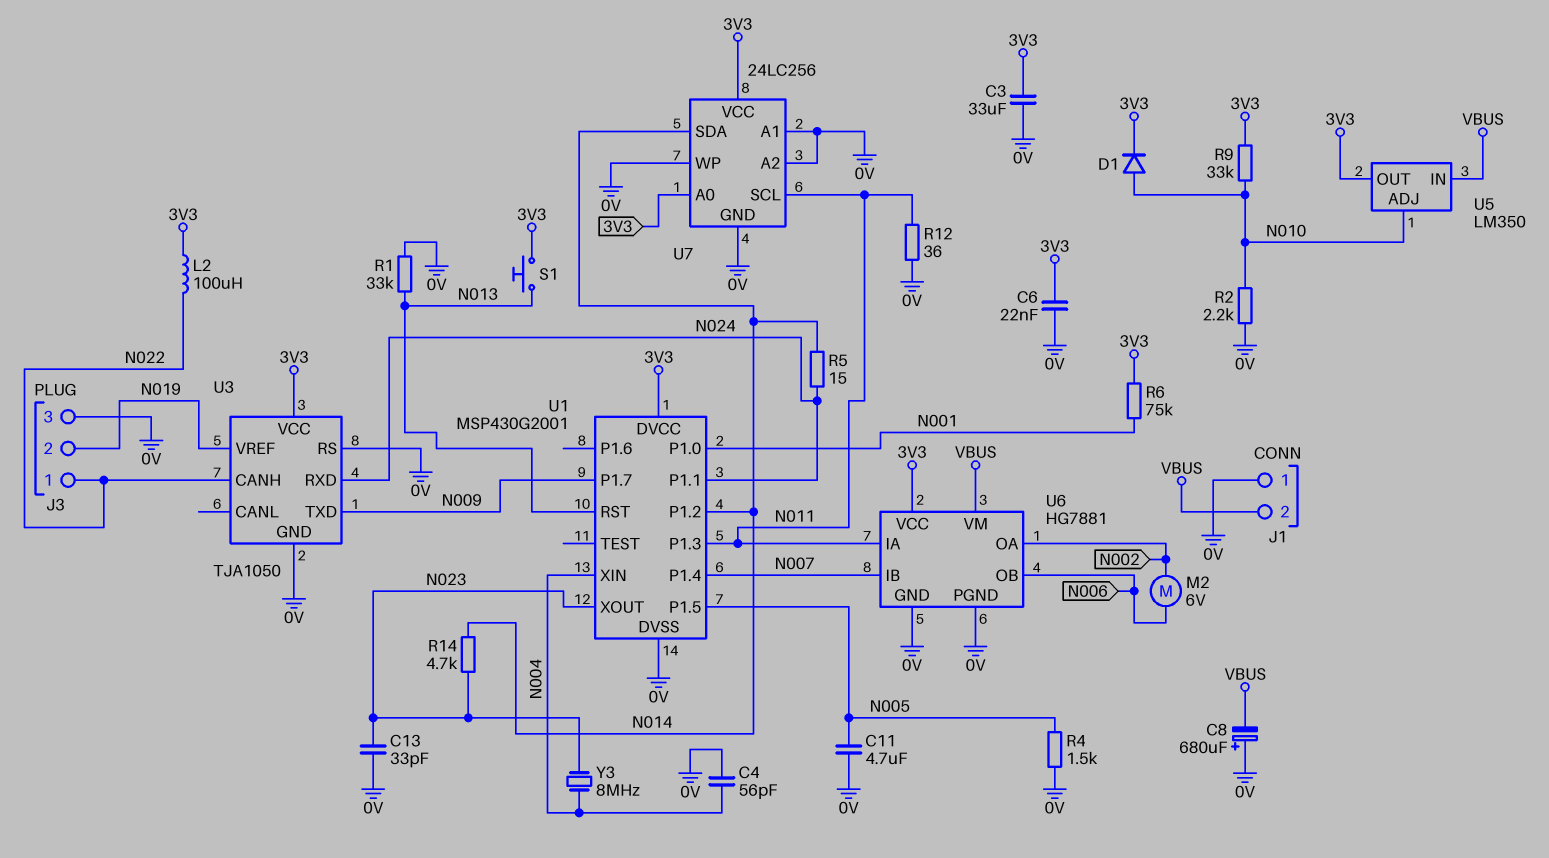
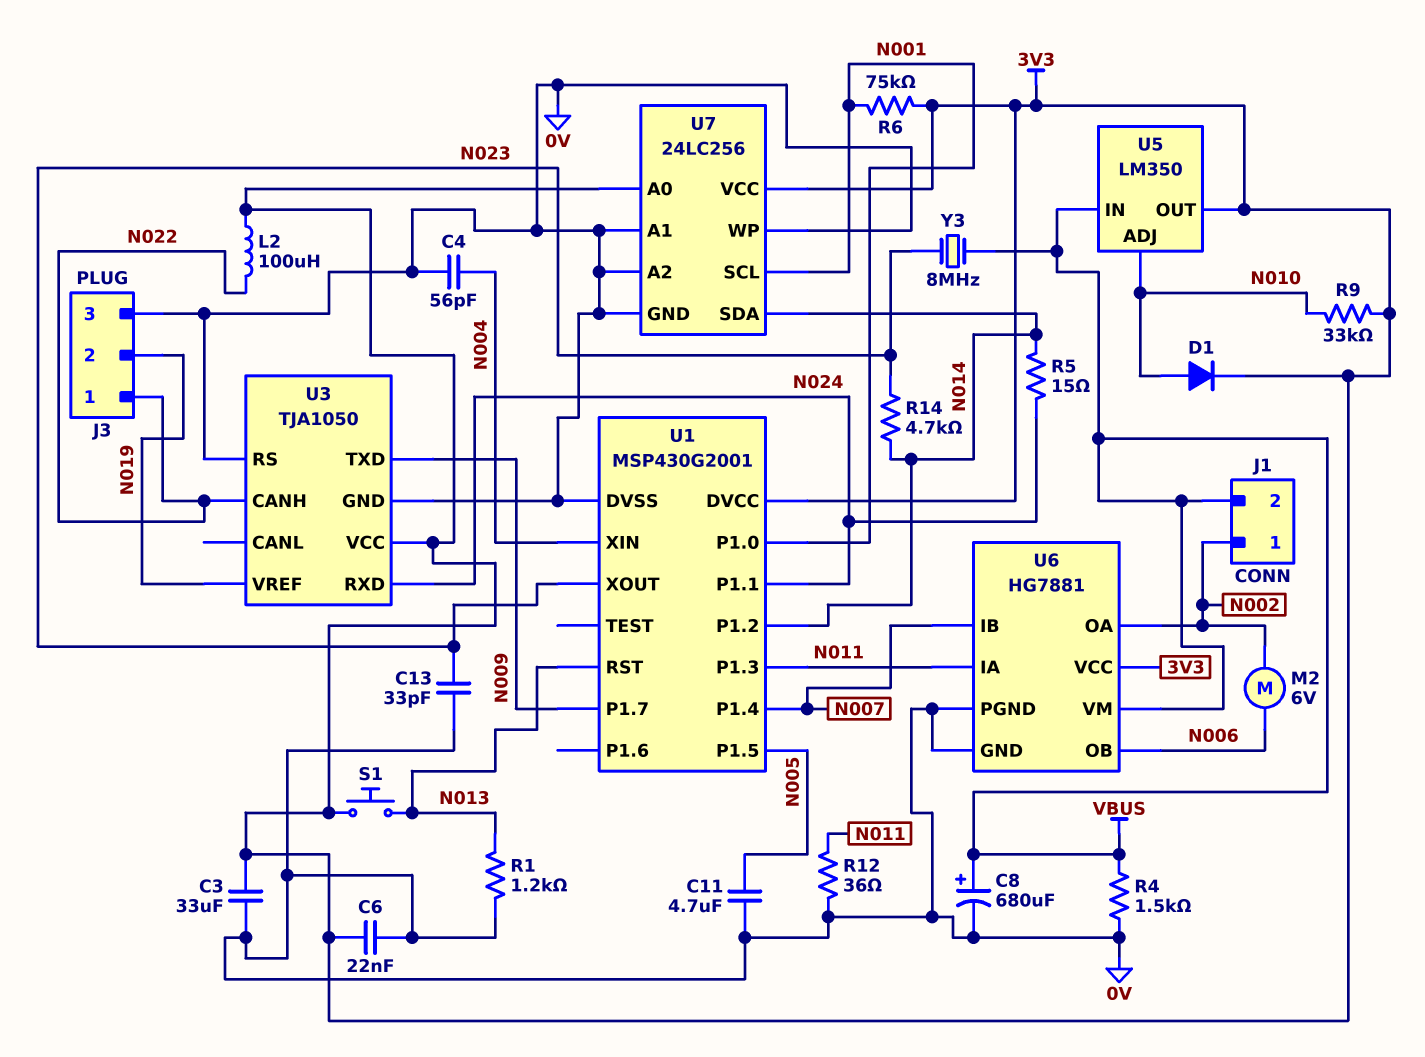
C8: 680uF (plus 0V, minus VBUS) -> 680uF (plus VBUS, minus 0V)
J1 pin 1: 0V -> N002
R1: 33k (0V, N013) -> 1.2k (0V, N013)
R2: 2.2k (0V, N010) -> none
R4: 1.5k (0V, N005) -> 1.5k (0V, VBUS)
U7 pin SCL: N011 -> N001
Y3: 8MHz (N004, N023) -> 8MHz (N023, VBUS)

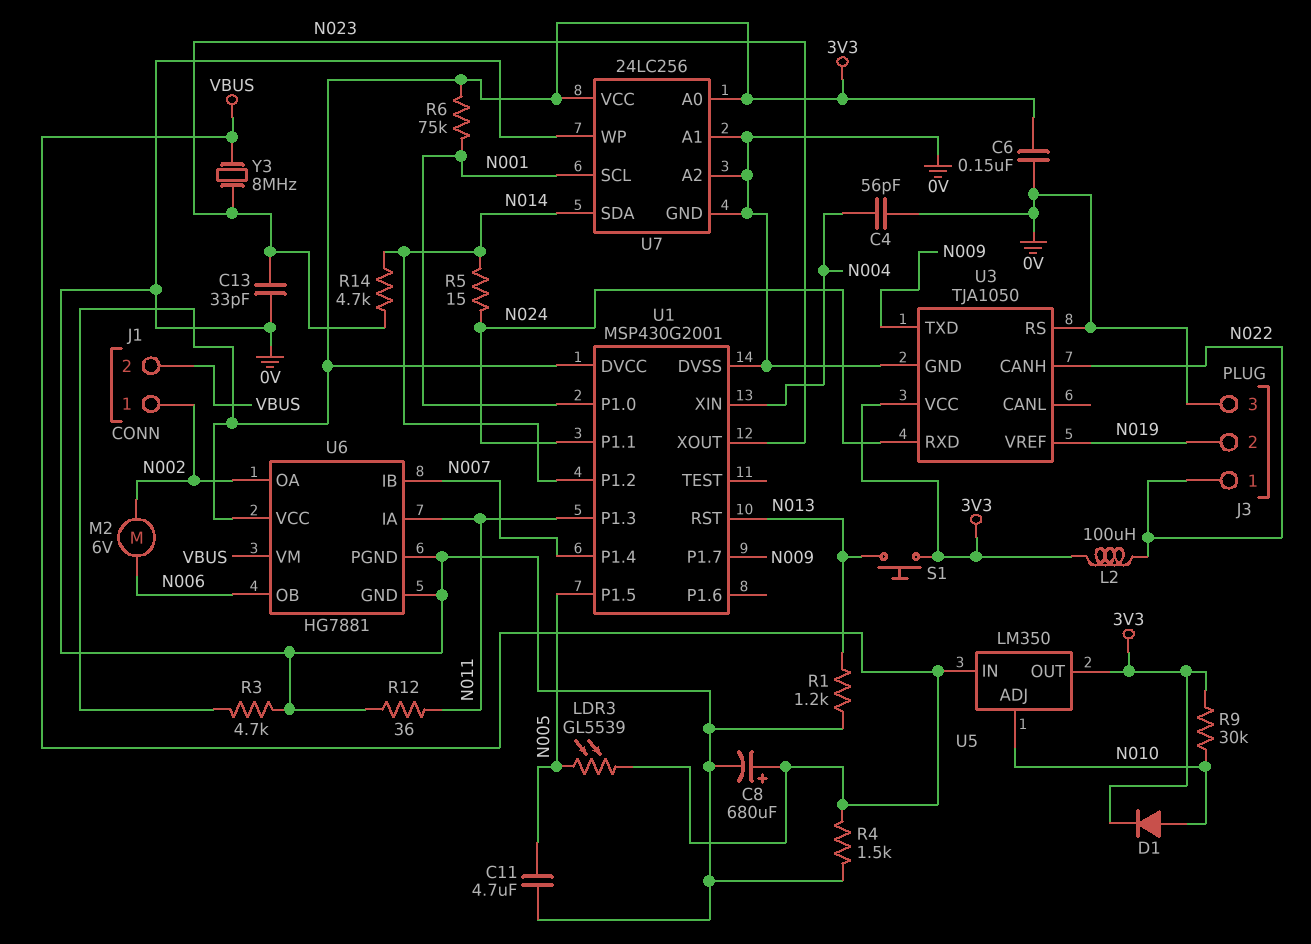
C3: 33uF (0V, 3V3) -> none
C6: 22nF (0V, 3V3) -> 150nF (0V, 3V3)
LDR3: none -> GL5539 (N005, VBUS)
R3: none -> 4.7k (0V, 3V3)
R9: 33k (3V3, N010) -> 30k (3V3, N010)

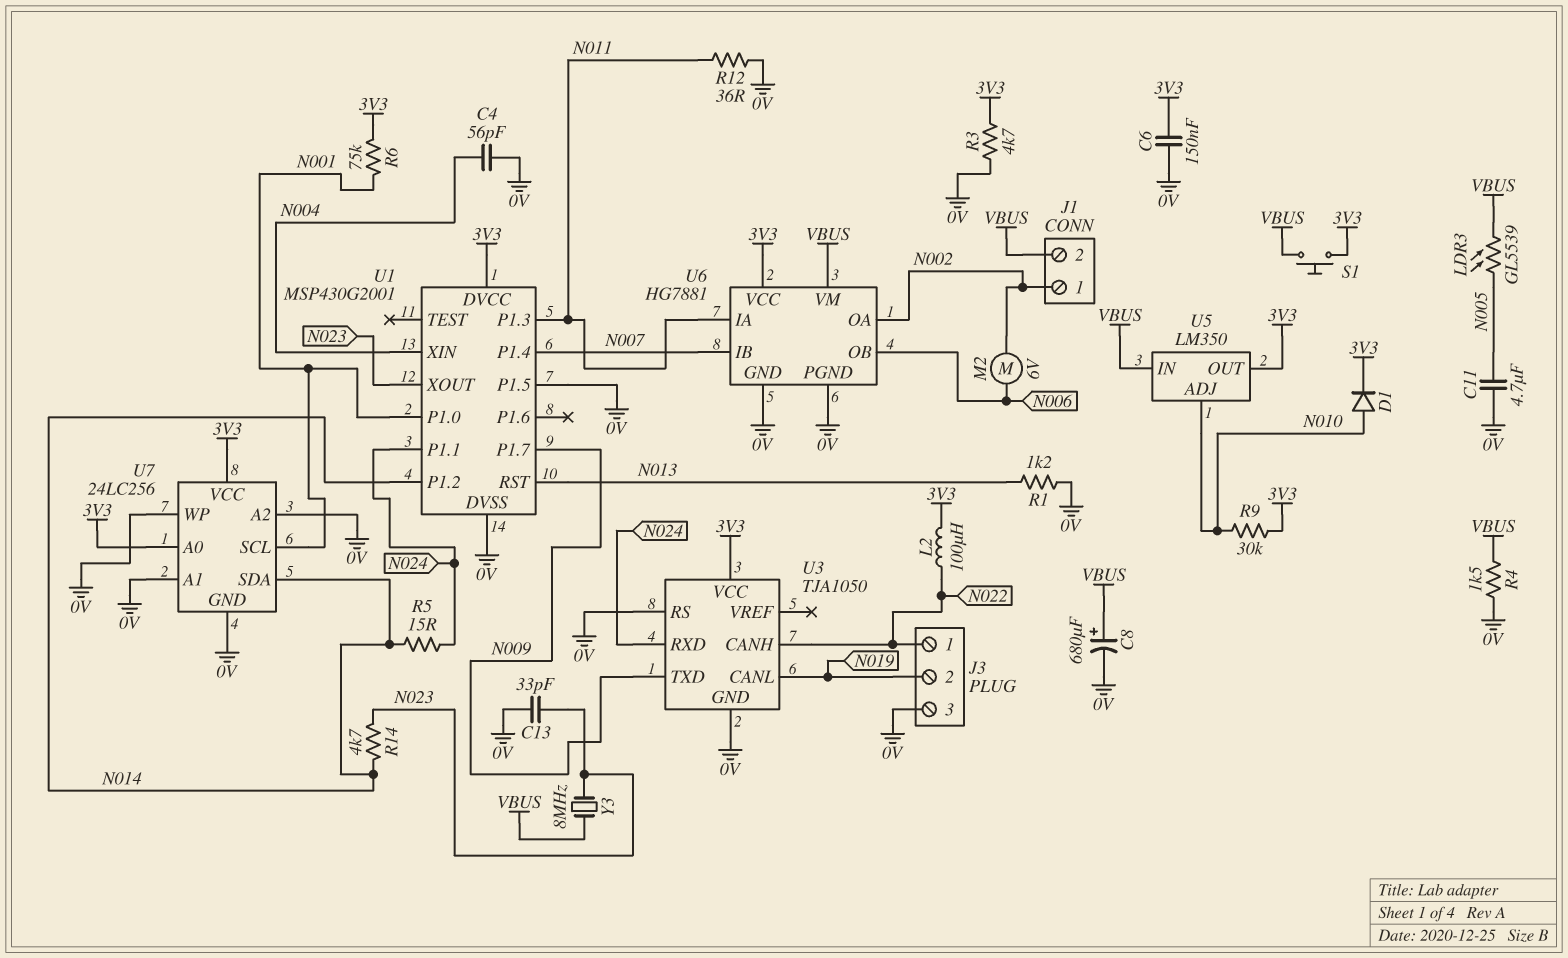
S1: button (3V3, N013) -> button (3V3, VBUS)
U1 pin P1.5: N005 -> 0V
U3 pin CANL: none -> N019
U3 pin VREF: N019 -> none

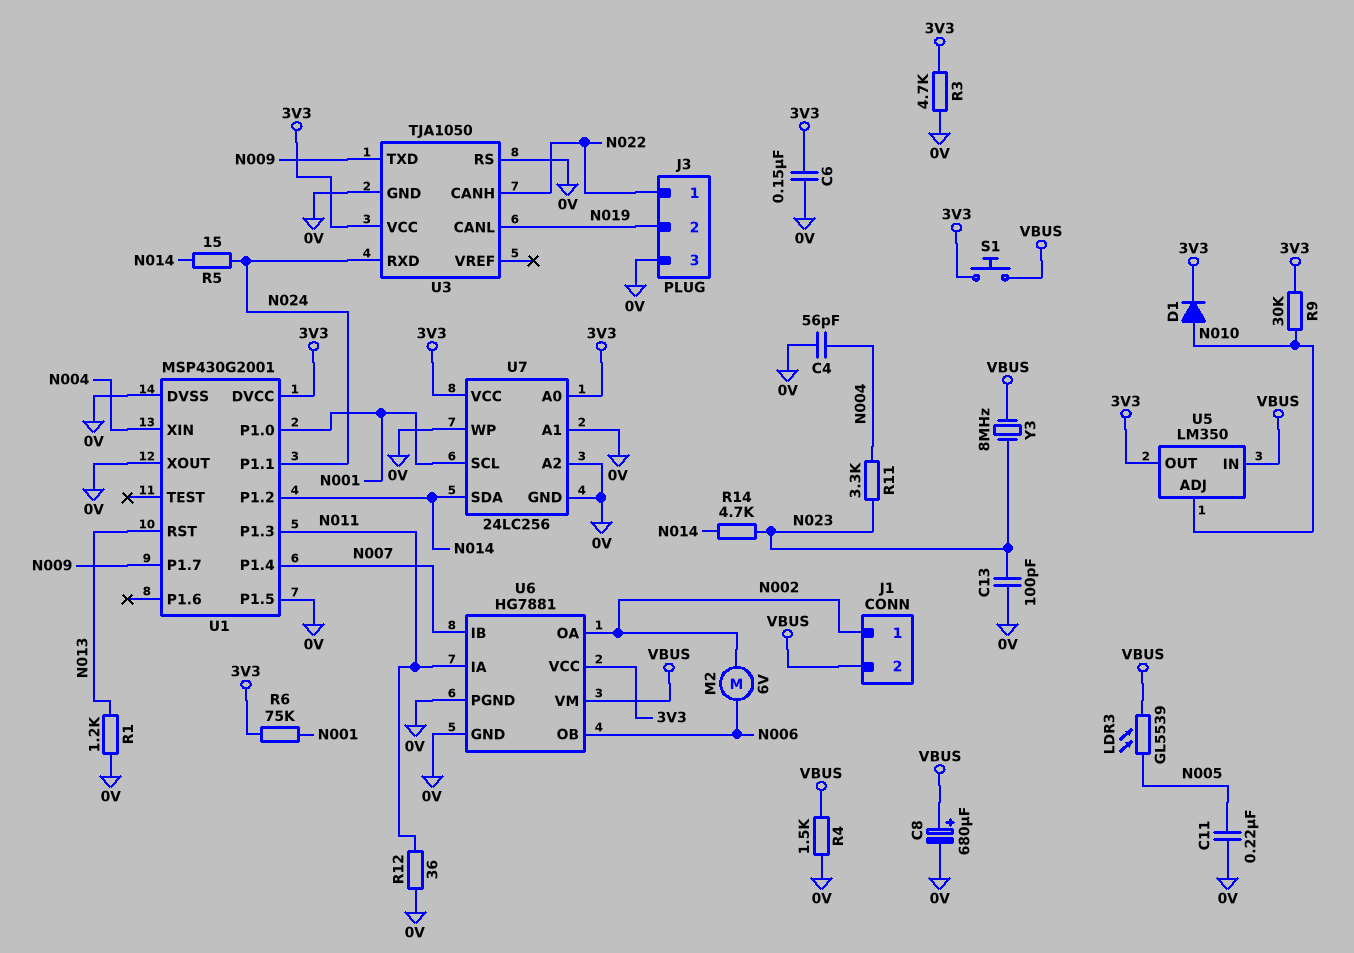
C11: 4.7uF (0V, N005) -> 220nF (0V, N005)
C13: 33pF (0V, N023) -> 100pF (0V, N023)
L2: 100uH (3V3, N022) -> none
R11: none -> 3.3k (N004, N023)
U1 pin XOUT: N023 -> 0V

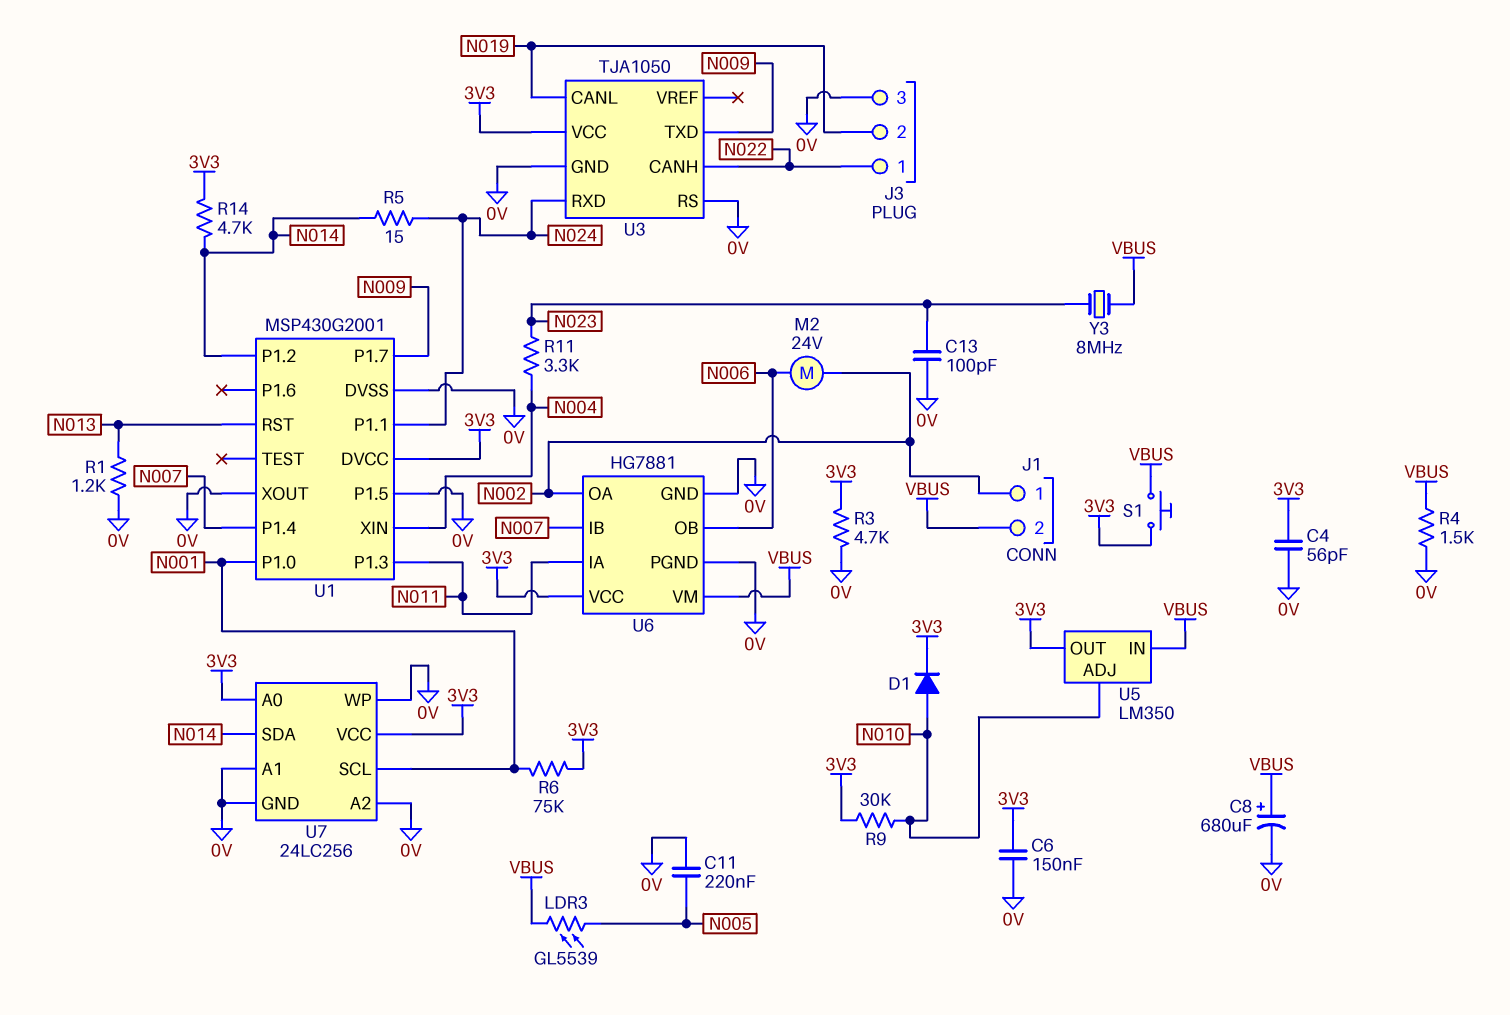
C4: 56pF (0V, N004) -> 56pF (0V, 3V3)
M2: motor 6V (N002, N006) -> motor 24V (N002, N006)
R12: 36 (0V, N011) -> none
R14: 4.7k (N014, N023) -> 4.7k (3V3, N014)

